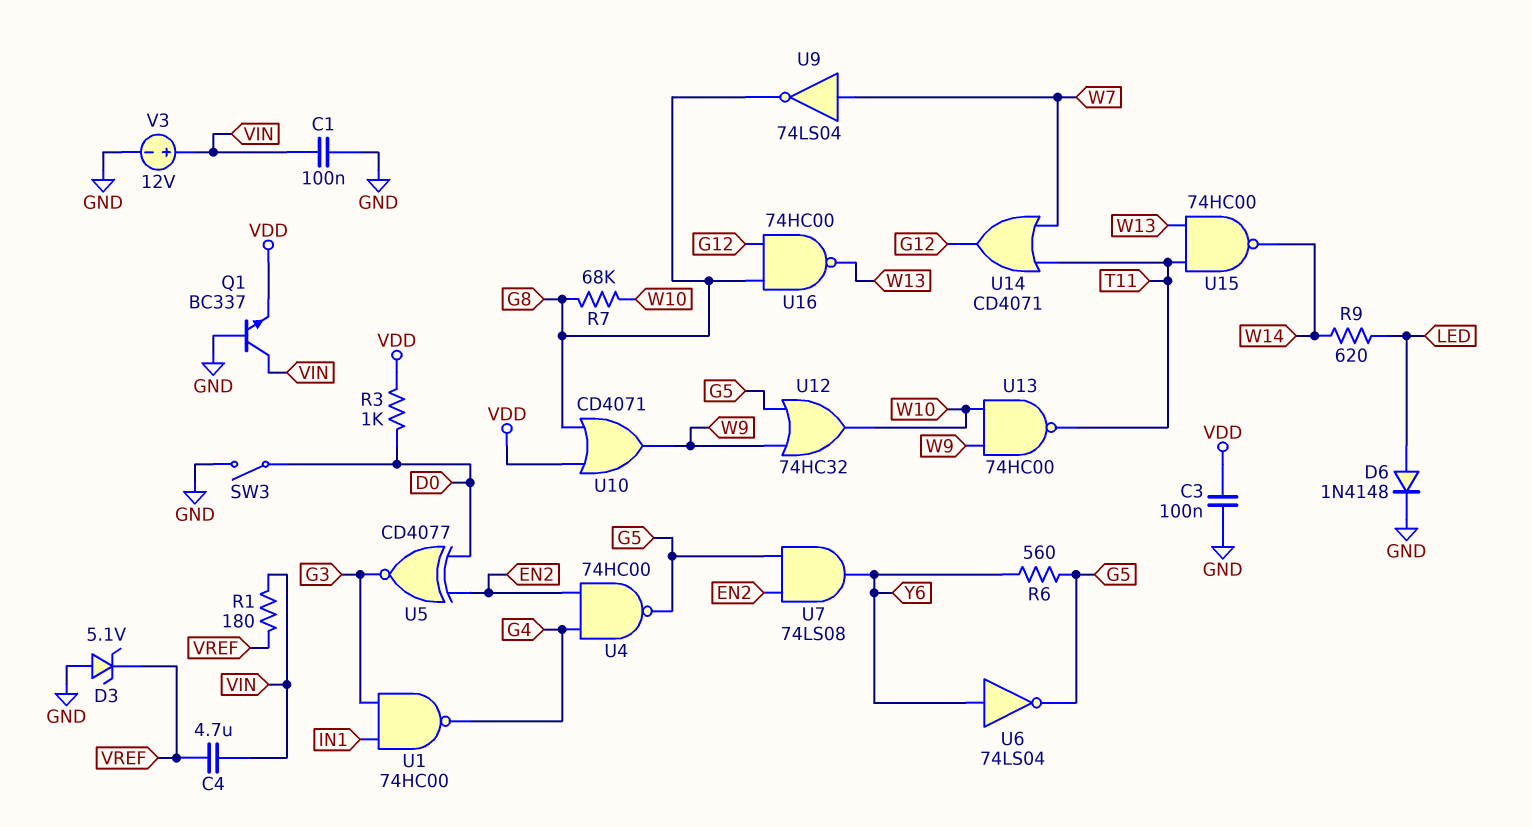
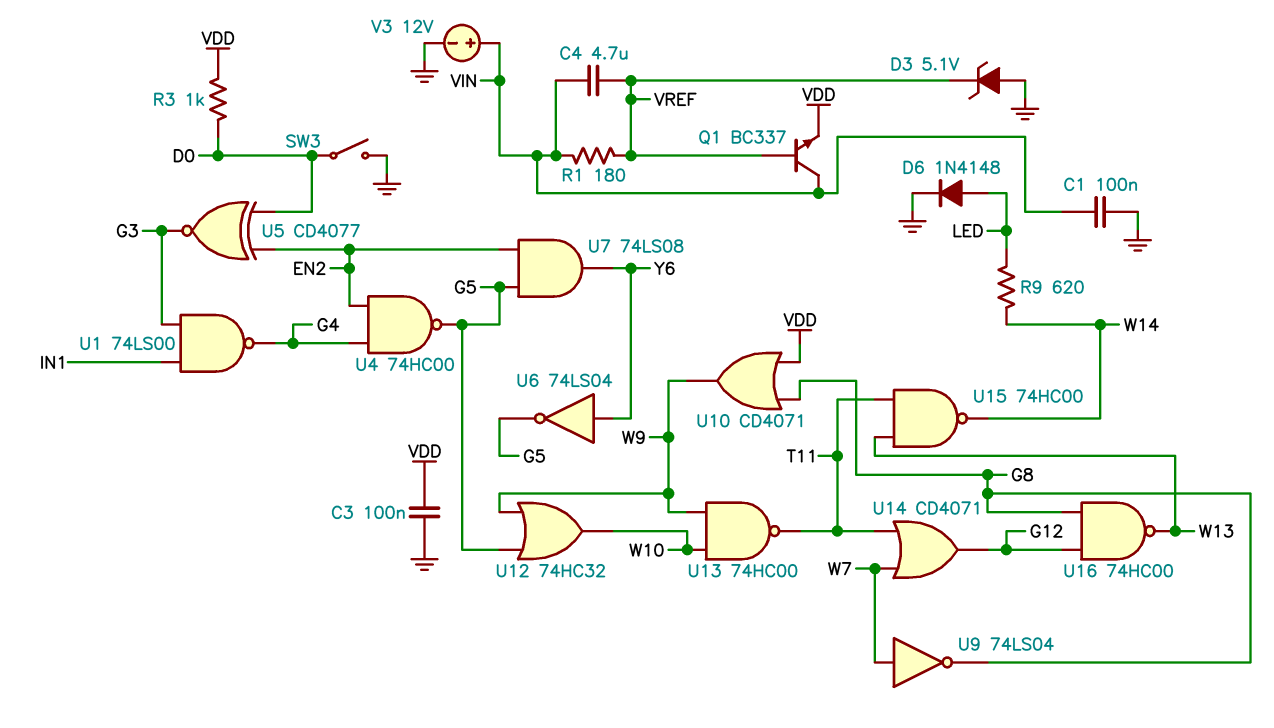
Q1: NPN BC337 (B GND, C VIN, E VDD) -> NPN BC337 (B VREF, C VIN, E VDD)
R6: 560 (G5, Y6) -> none
R7: 68k (G8, W10) -> none
U1: NAND 74HC00 (in G3, in IN1, out G4) -> NAND 74LS00 (in G3, in IN1, out G4)

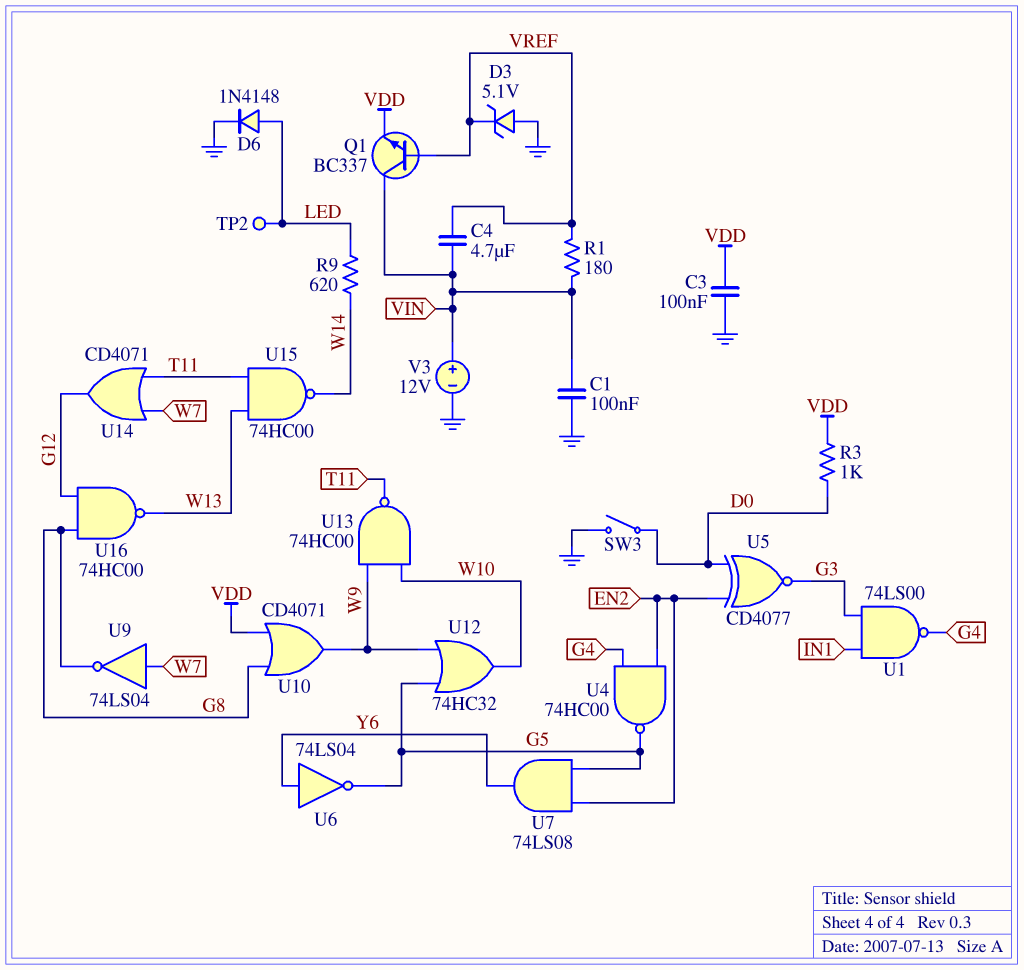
TP2: none -> test point (LED)

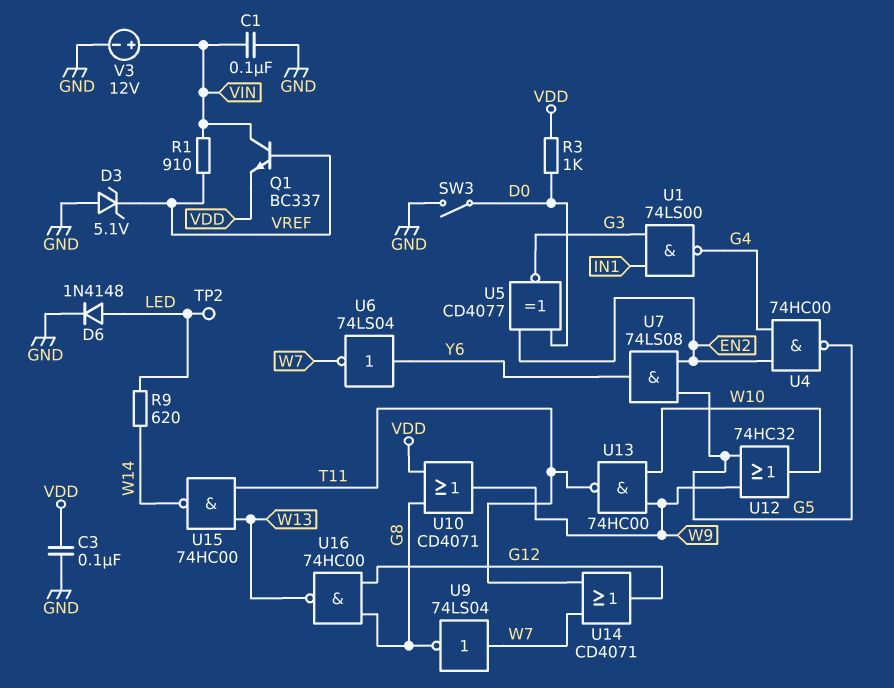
C4: 4.7uF (VIN, VREF) -> none
R1: 180 (VIN, VREF) -> 910 (VIN, VREF)
U6: NOT 74LS04 (in Y6, out G5) -> NOT 74LS04 (in Y6, out W7)

